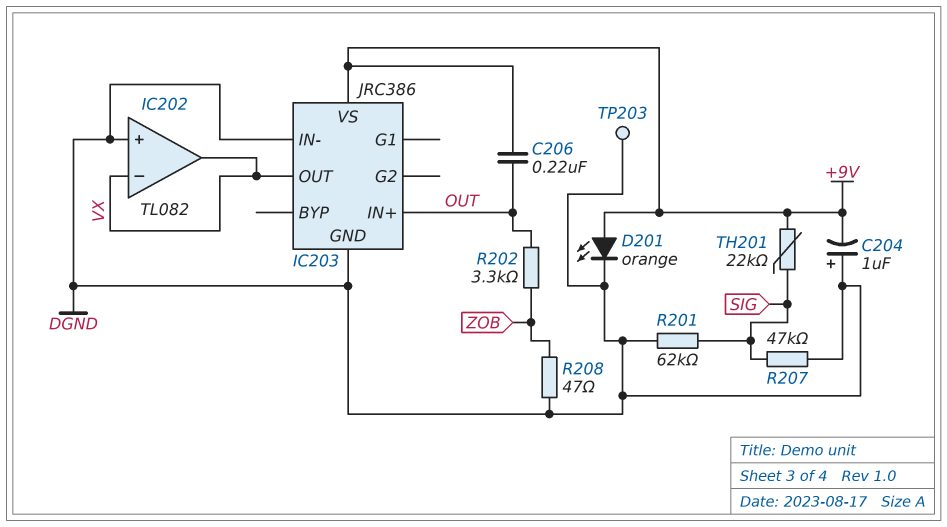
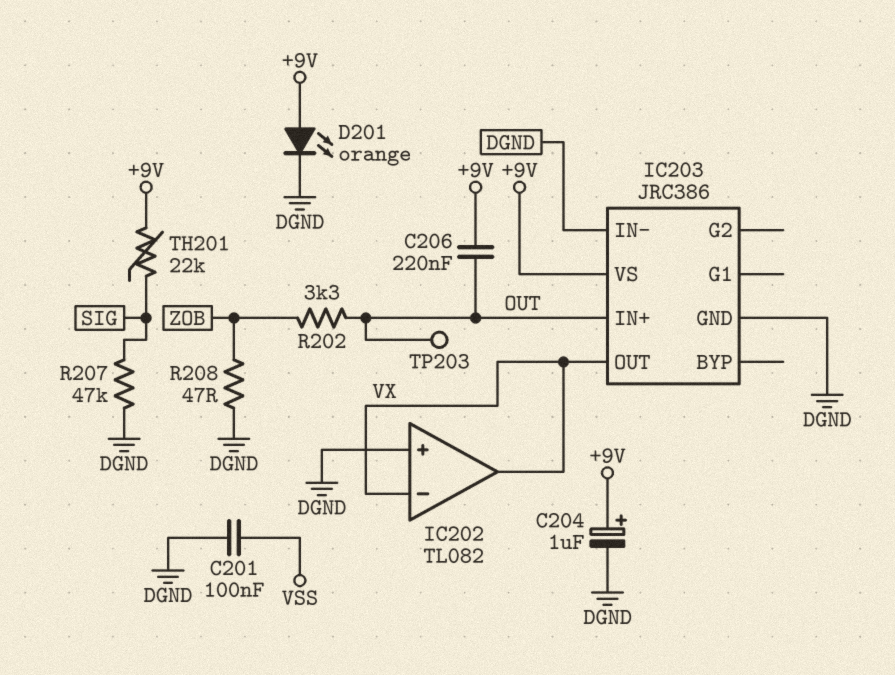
C201: none -> 100nF (DGND, VSS)
C204: 1uF (plus DGND, minus +9V) -> 1uF (plus +9V, minus DGND)
R201: 62k (DGND, SIG) -> none
TP203: test point (DGND) -> test point (OUT)

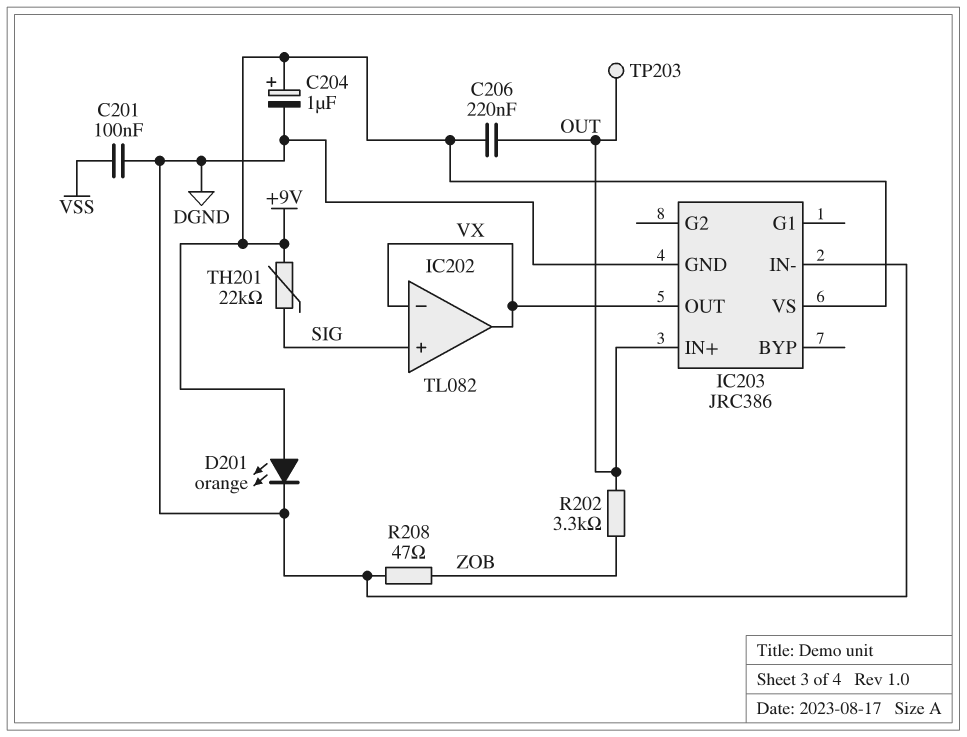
IC202 pin in+: DGND -> SIG
R207: 47k (DGND, SIG) -> none

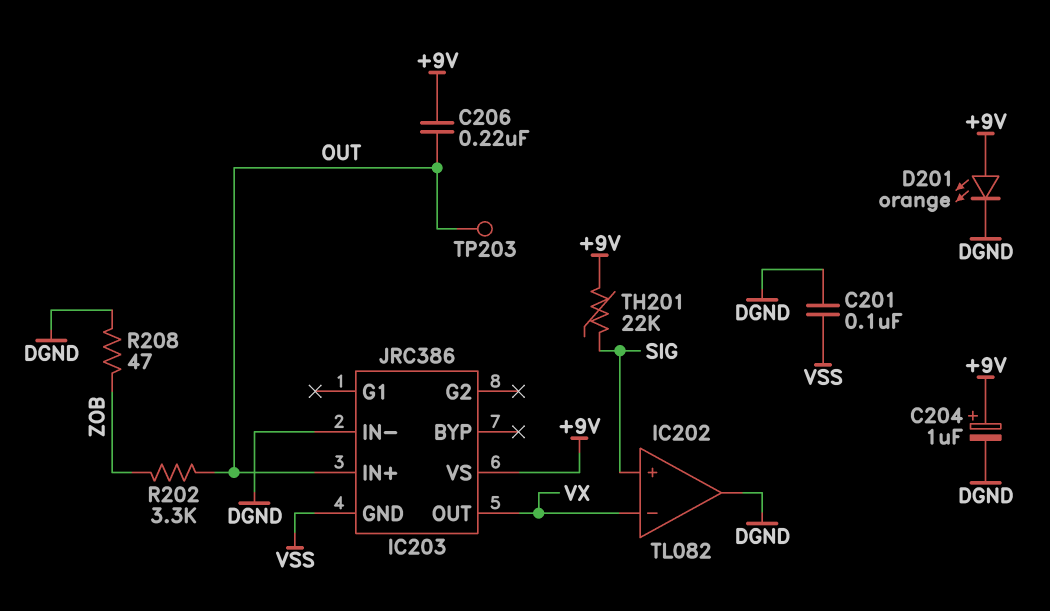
IC202 pin out: VX -> DGND
IC203 pin GND: DGND -> VSS

